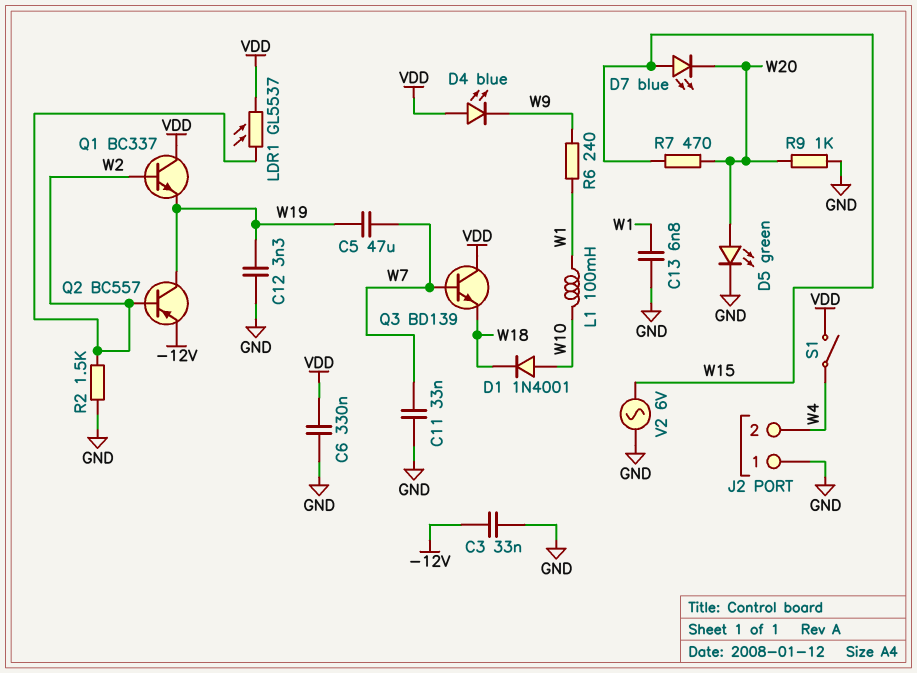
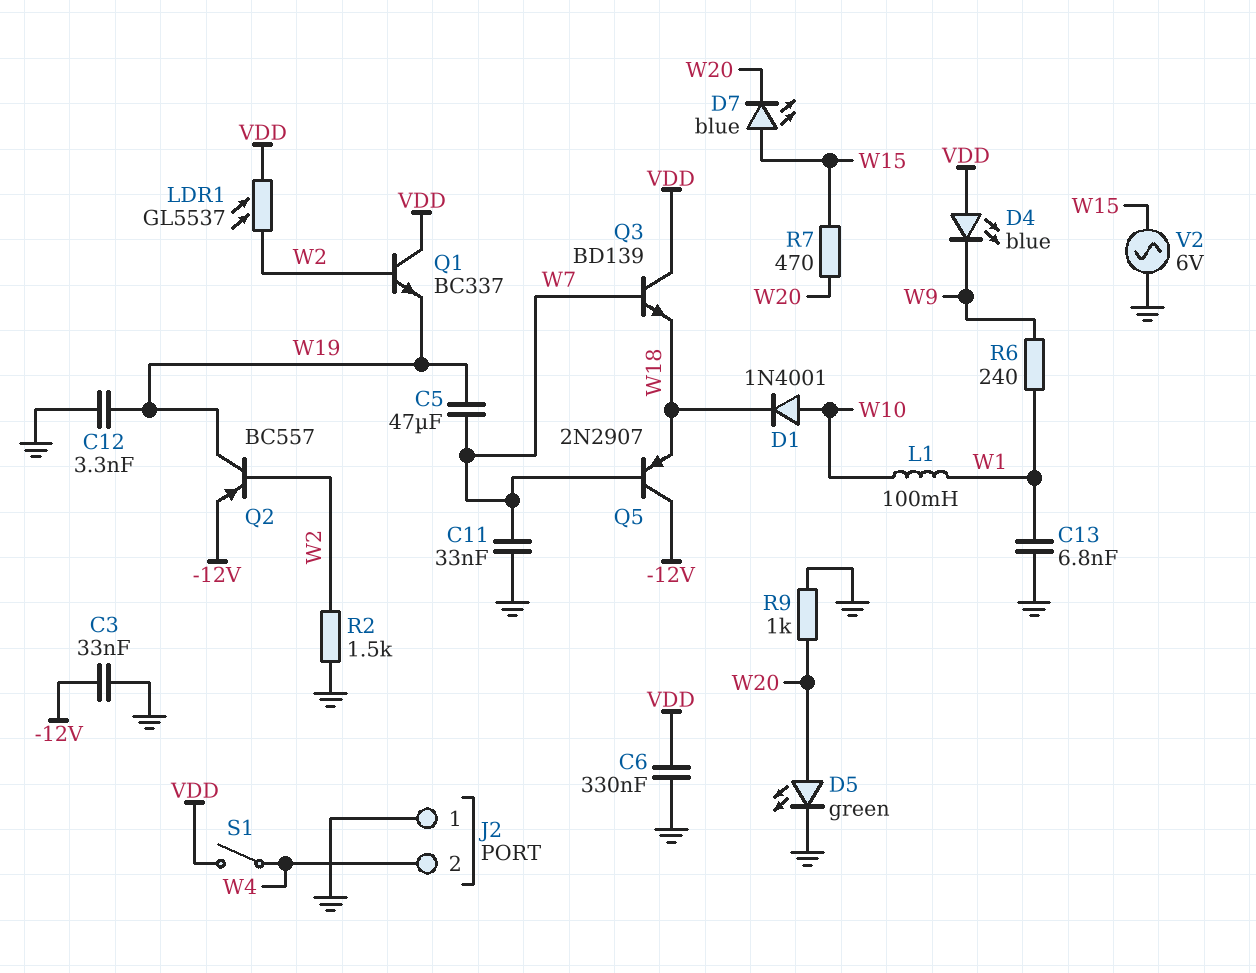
Q5: none -> PNP 2N2907 (B W7, C -12V, E W18)

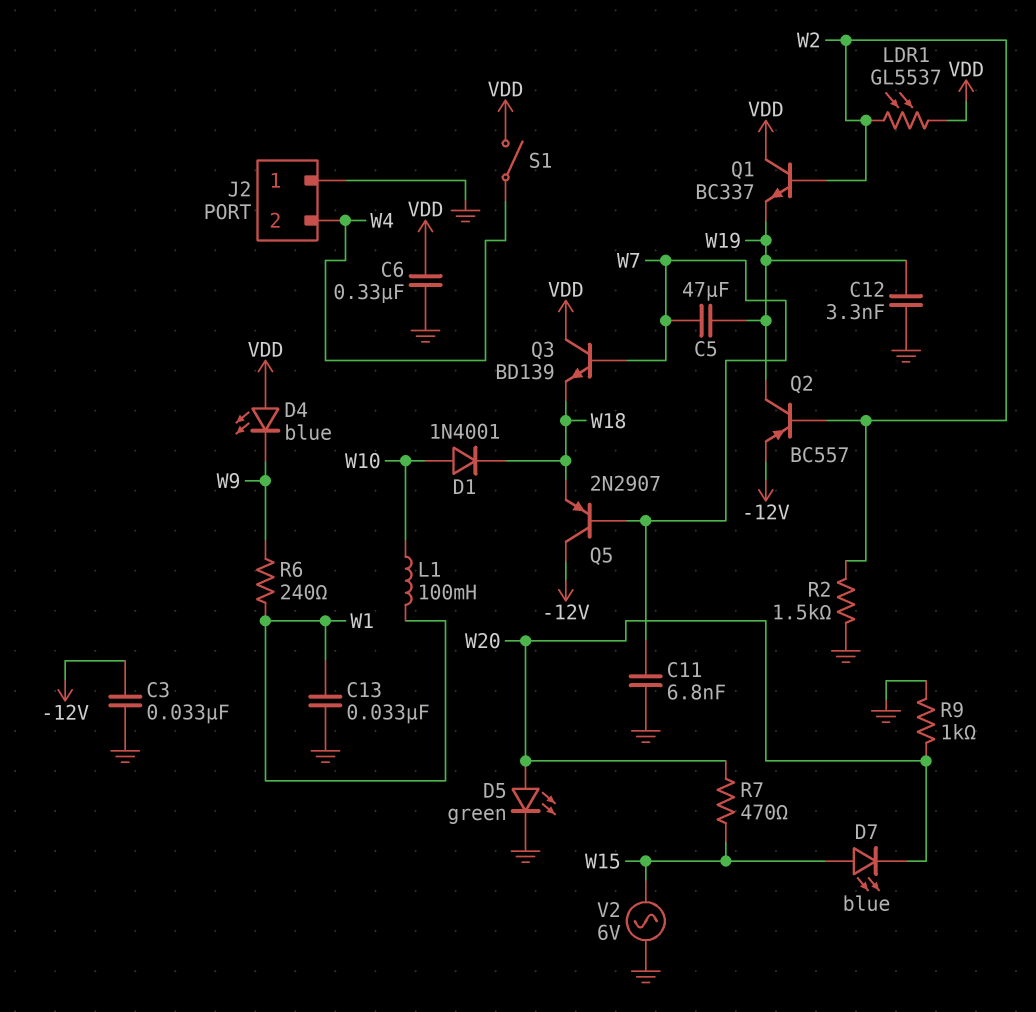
C11: 33nF (GND, W7) -> 6.8nF (GND, W7)
C13: 6.8nF (GND, W1) -> 33nF (GND, W1)

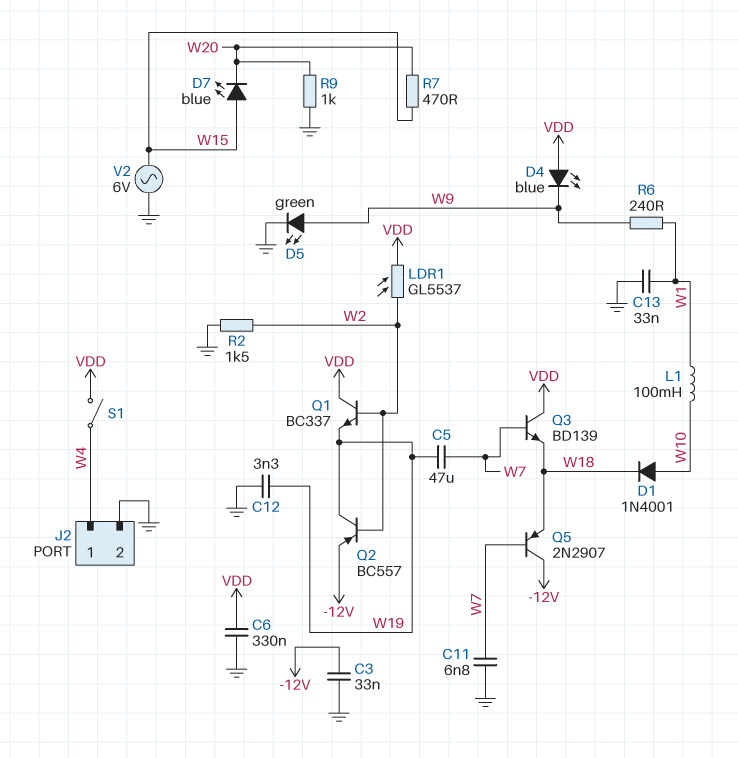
D5: LED green (A W20, K GND) -> LED green (A W9, K GND)
J2 pin 1: GND -> W4
J2 pin 2: W4 -> GND

